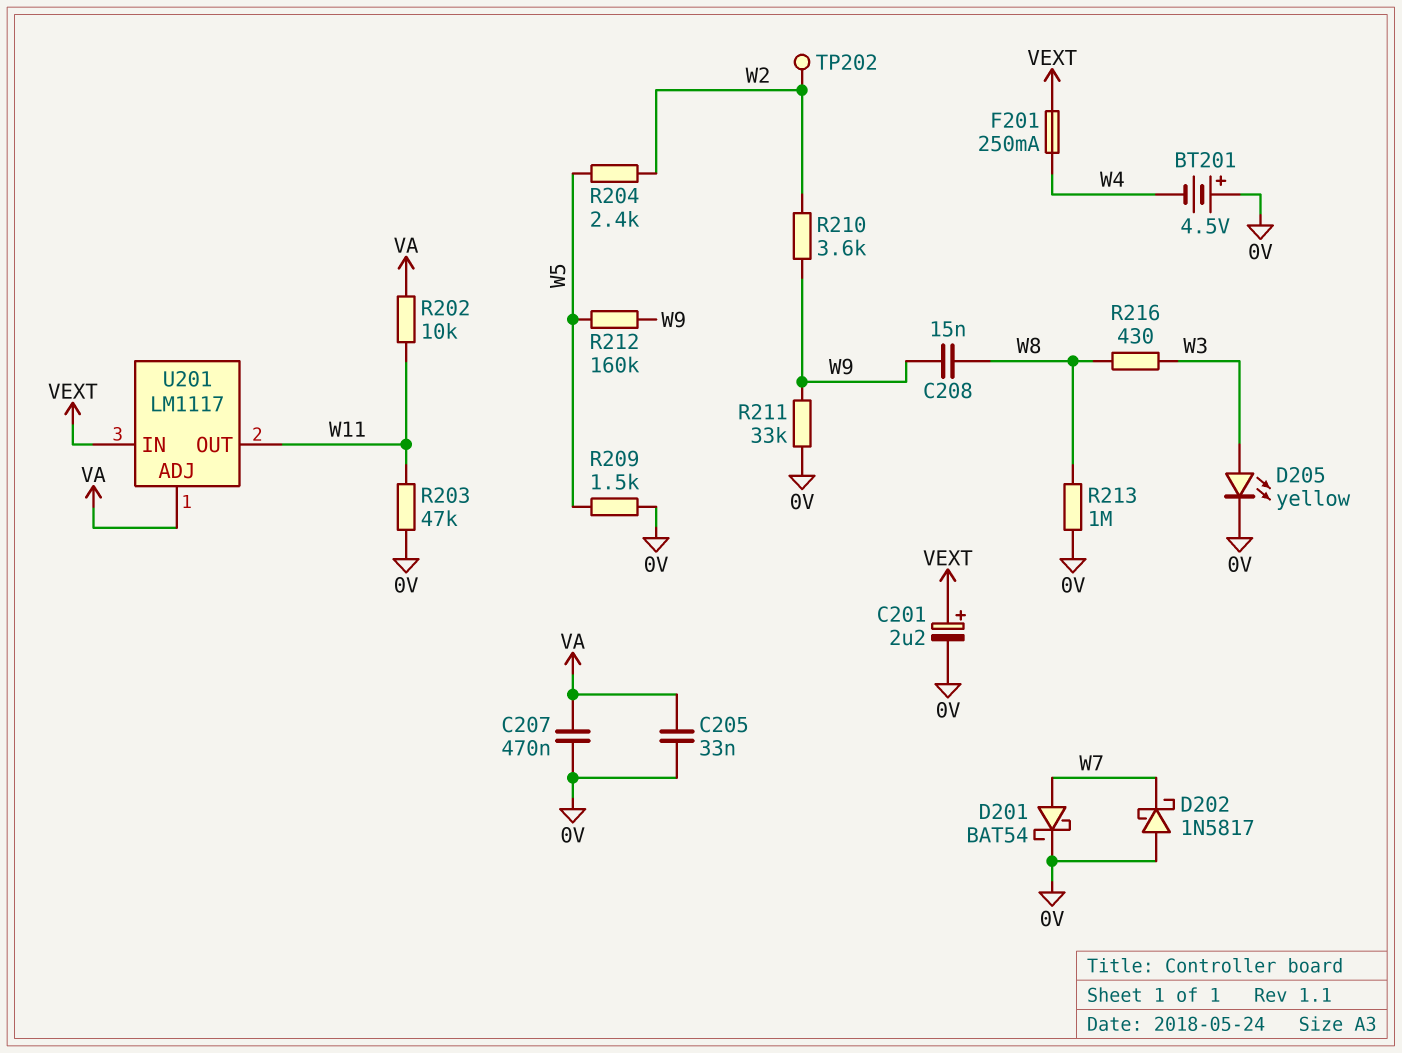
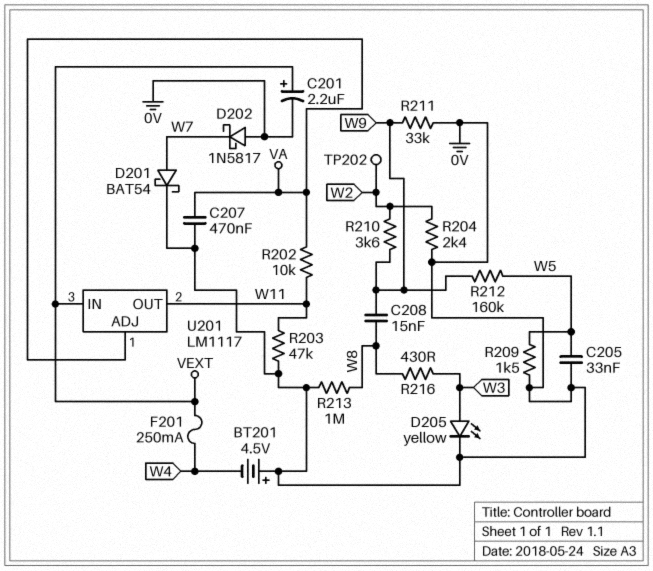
C205: 33nF (0V, VA) -> 33nF (0V, W5)
R204: 2.4k (W2, W5) -> 2.4k (0V, W2)

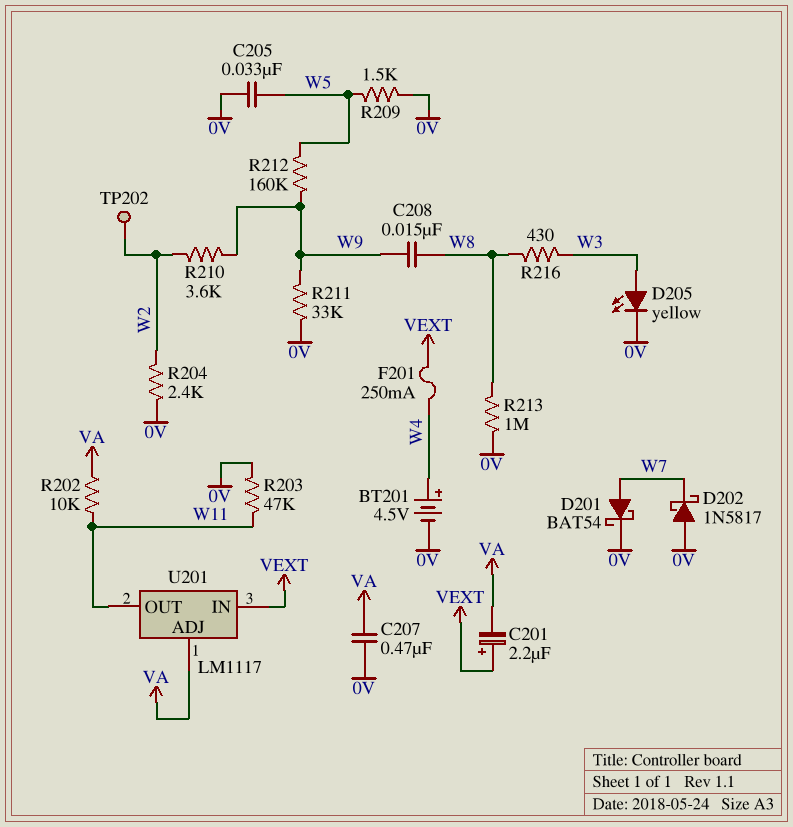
BT201: 4.5V (plus 0V, minus W4) -> 4.5V (plus W4, minus 0V)
C201: 2.2uF (plus VEXT, minus 0V) -> 2.2uF (plus VEXT, minus VA)

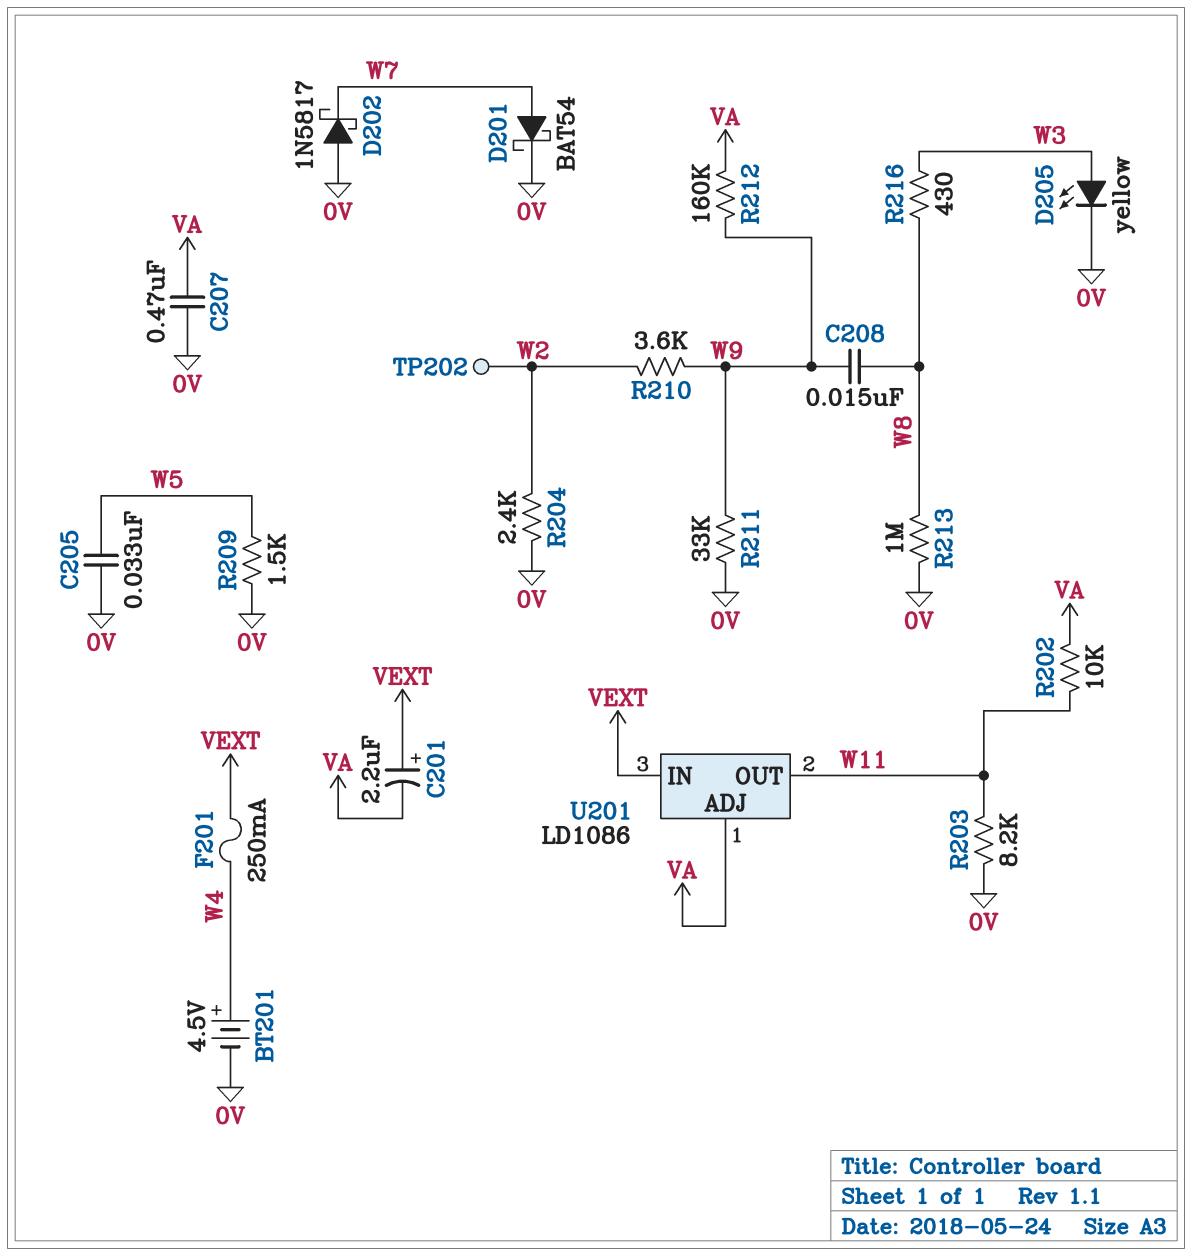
R203: 47k (0V, W11) -> 8.2k (0V, W11)
R212: 160k (W5, W9) -> 160k (VA, W9)
U201: LM1117 -> LD1086

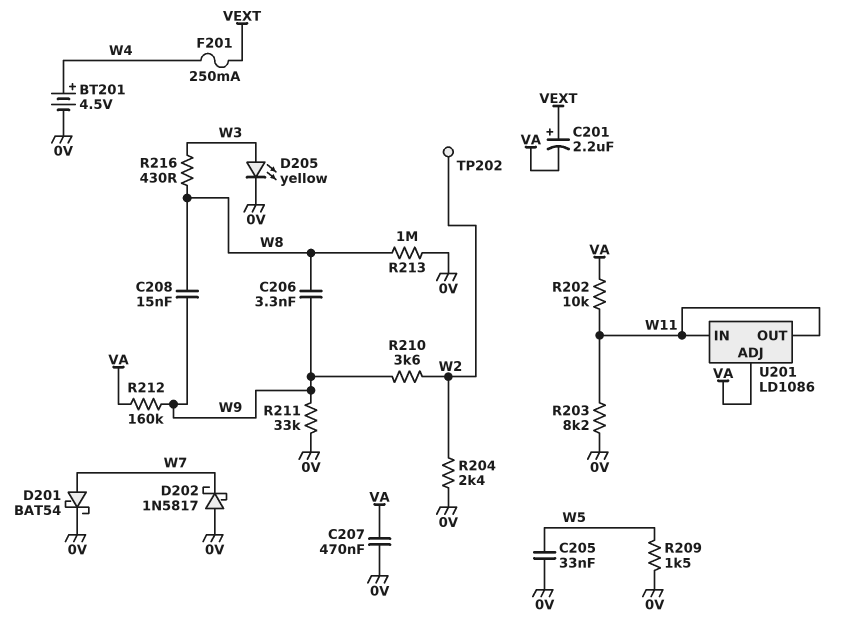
C206: none -> 3.3nF (W8, W9)
U201 pin IN: VEXT -> W11

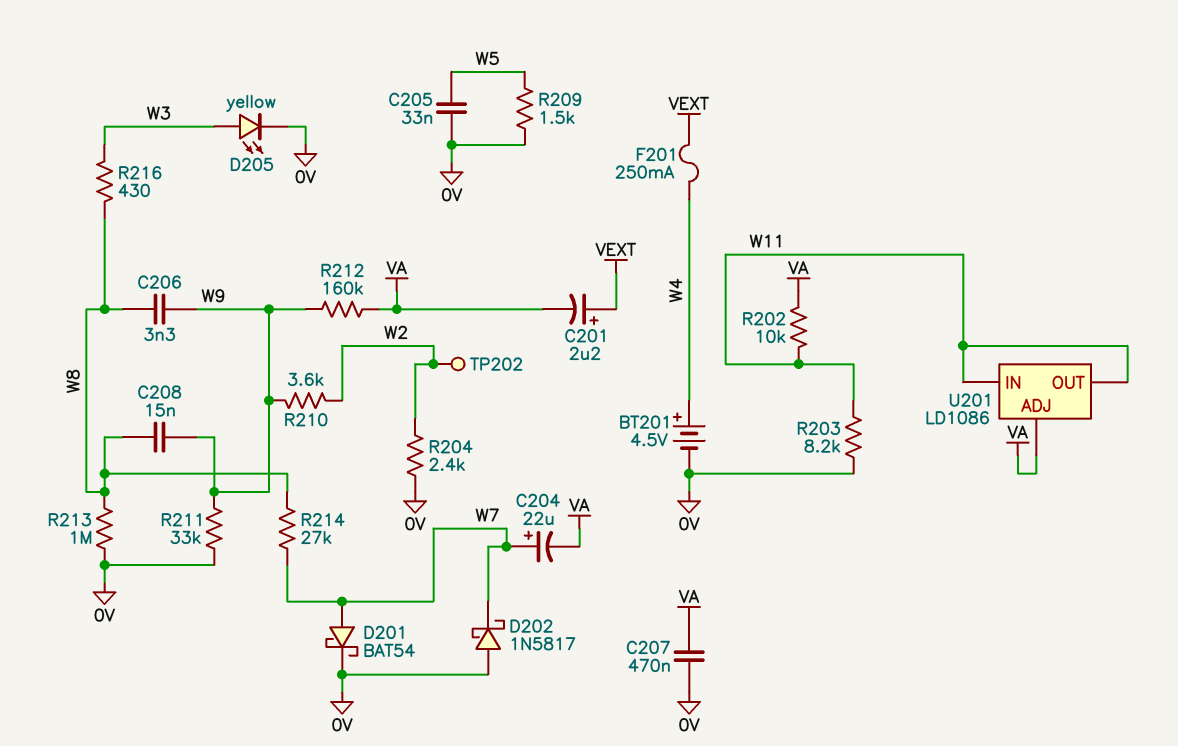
C204: none -> 22uF (plus W7, minus VA)
R214: none -> 27k (W7, W8)

